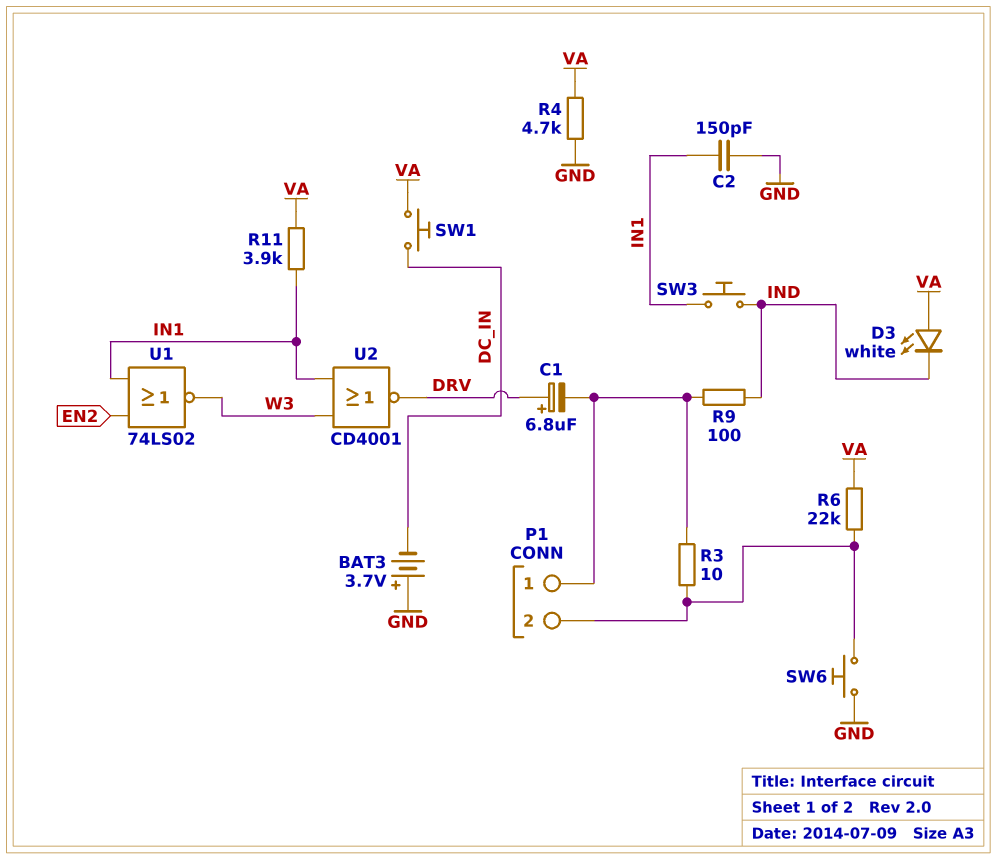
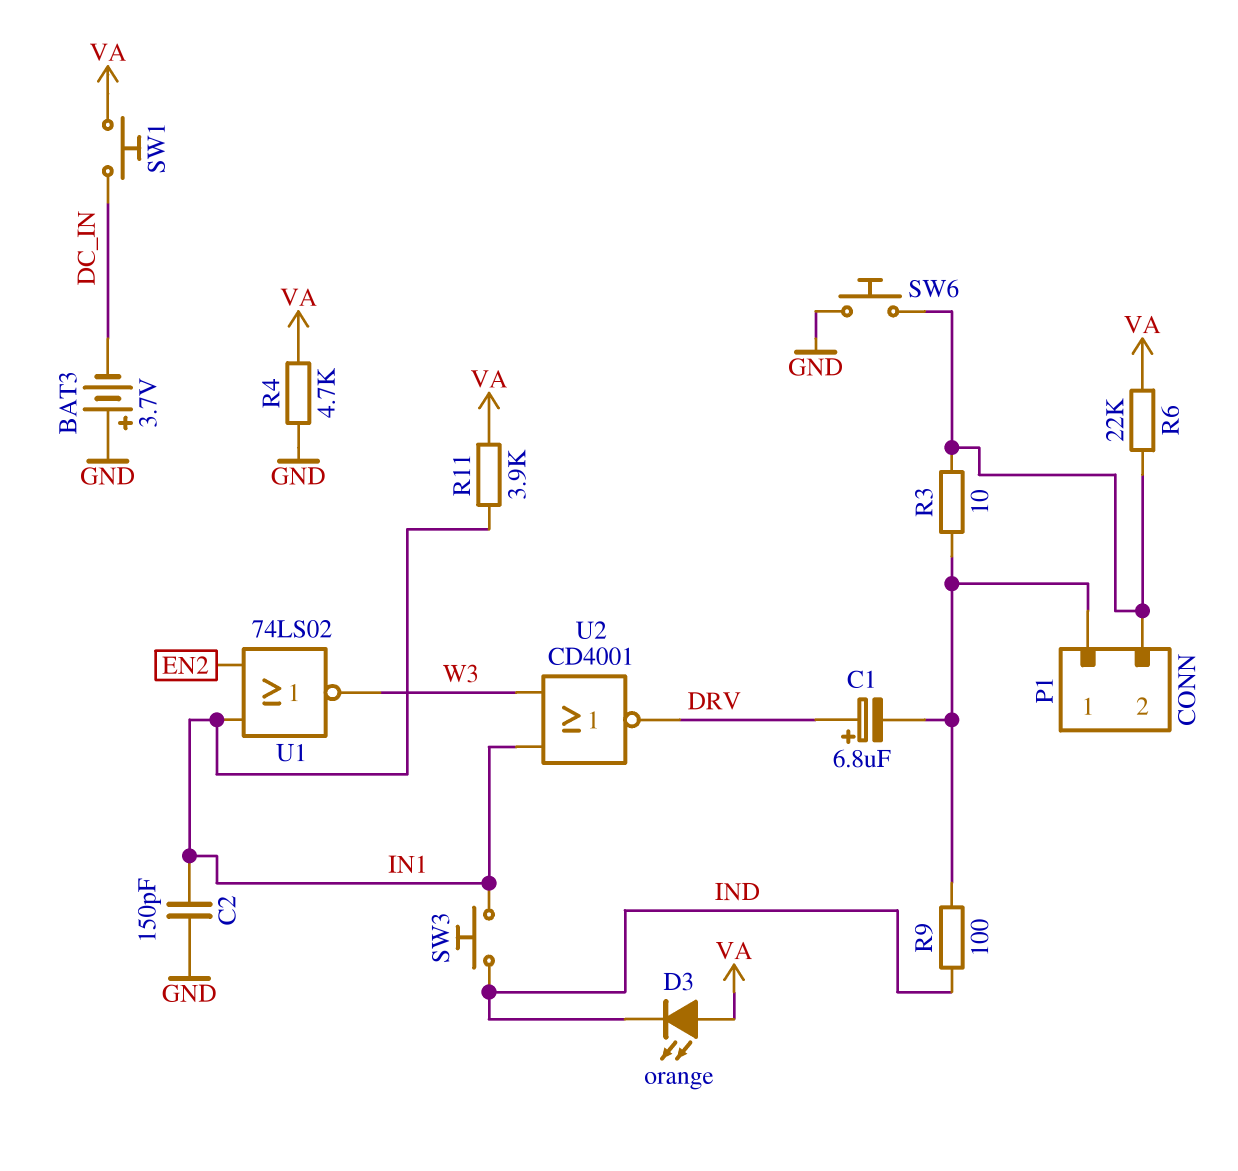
D3: LED white (A VA, K IND) -> LED orange (A VA, K IND)

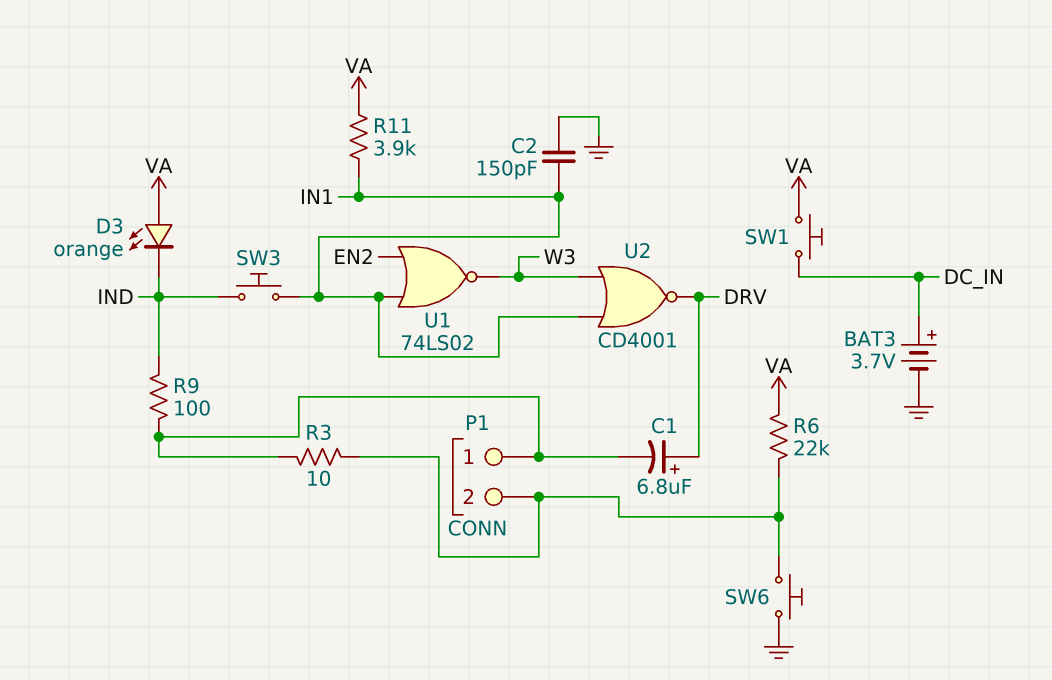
BAT3: 3.7V (plus GND, minus DC_IN) -> 3.7V (plus DC_IN, minus GND)
R4: 4.7k (GND, VA) -> none

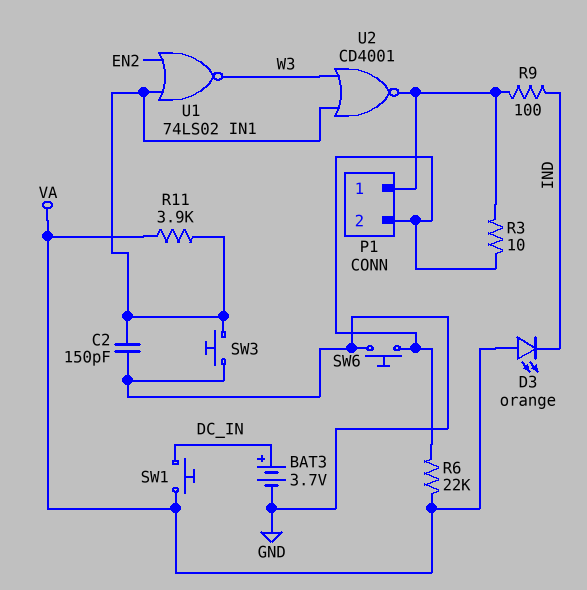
C1: 6.8uF (plus DRV, minus P1/1) -> none
SW3: button (IN1, IND) -> button (GND, IN1)
U2: NOR CD4001 (in IN1, in W3, out DRV) -> NOR CD4001 (in IN1, in W3, out P1/1)

